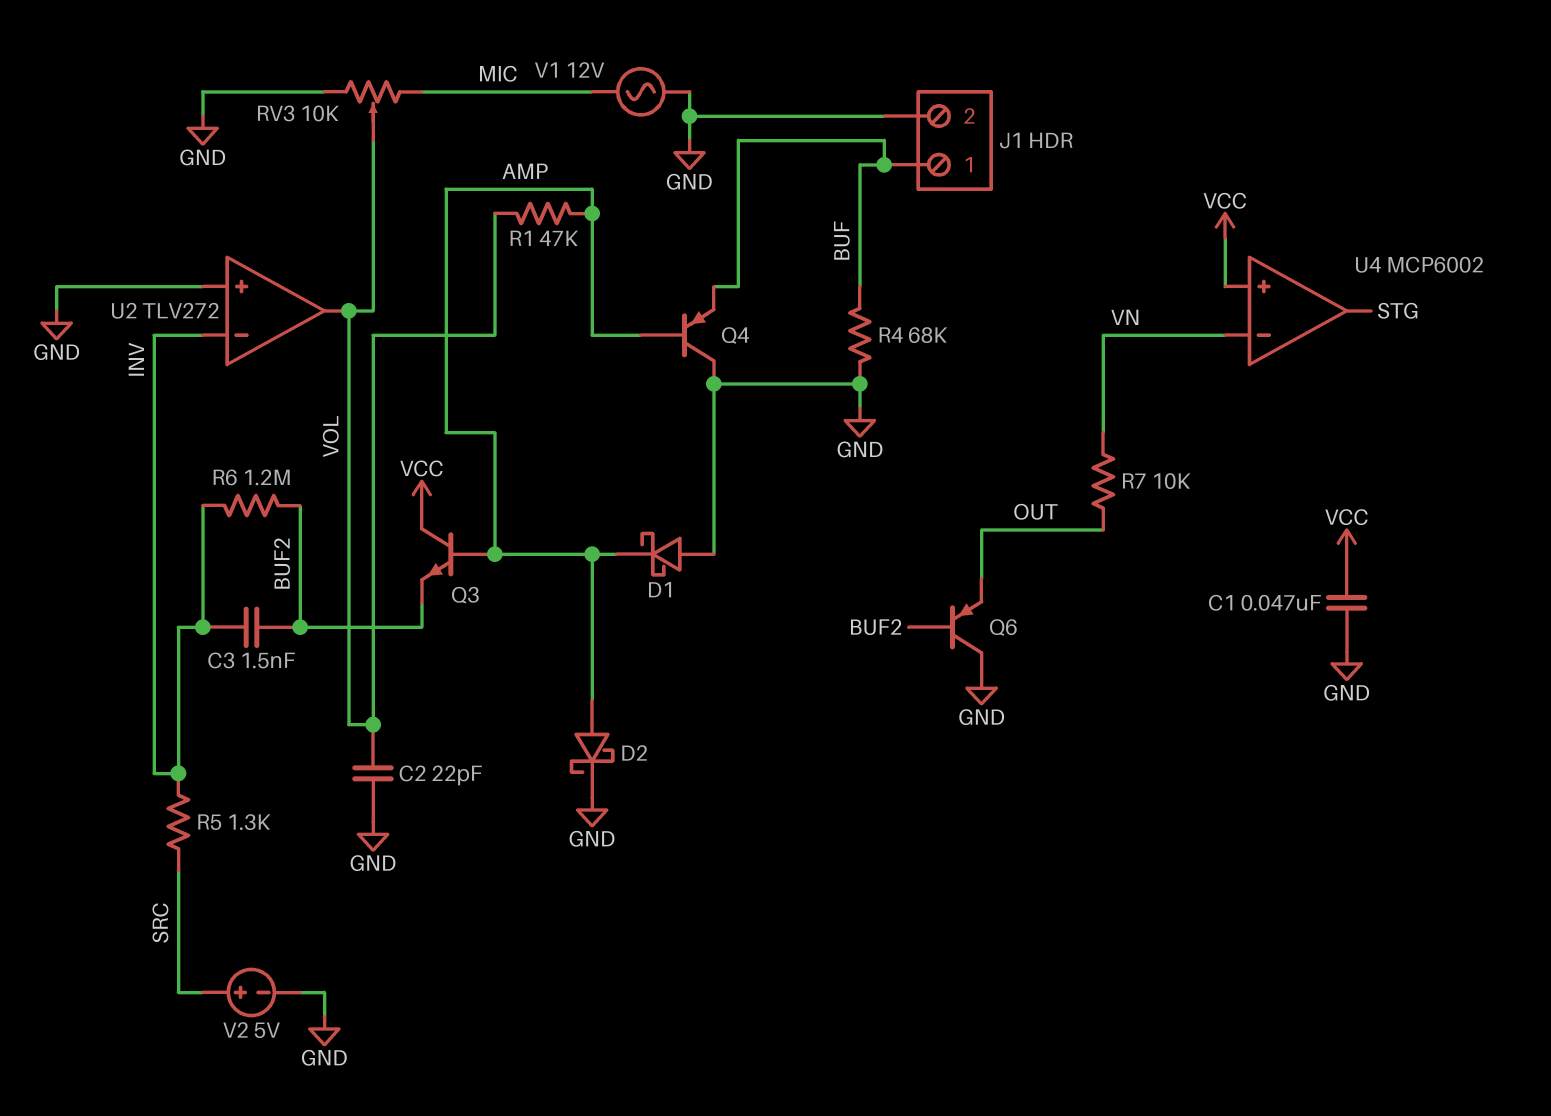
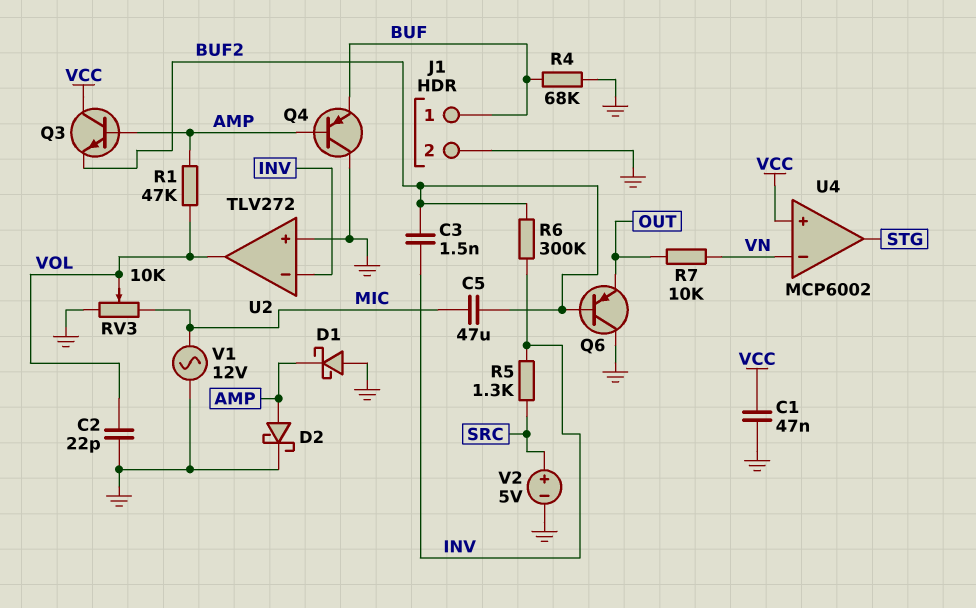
C5: none -> 47uF (BUF2, MIC)
R6: 1.2M (BUF2, INV) -> 300k (BUF2, INV)

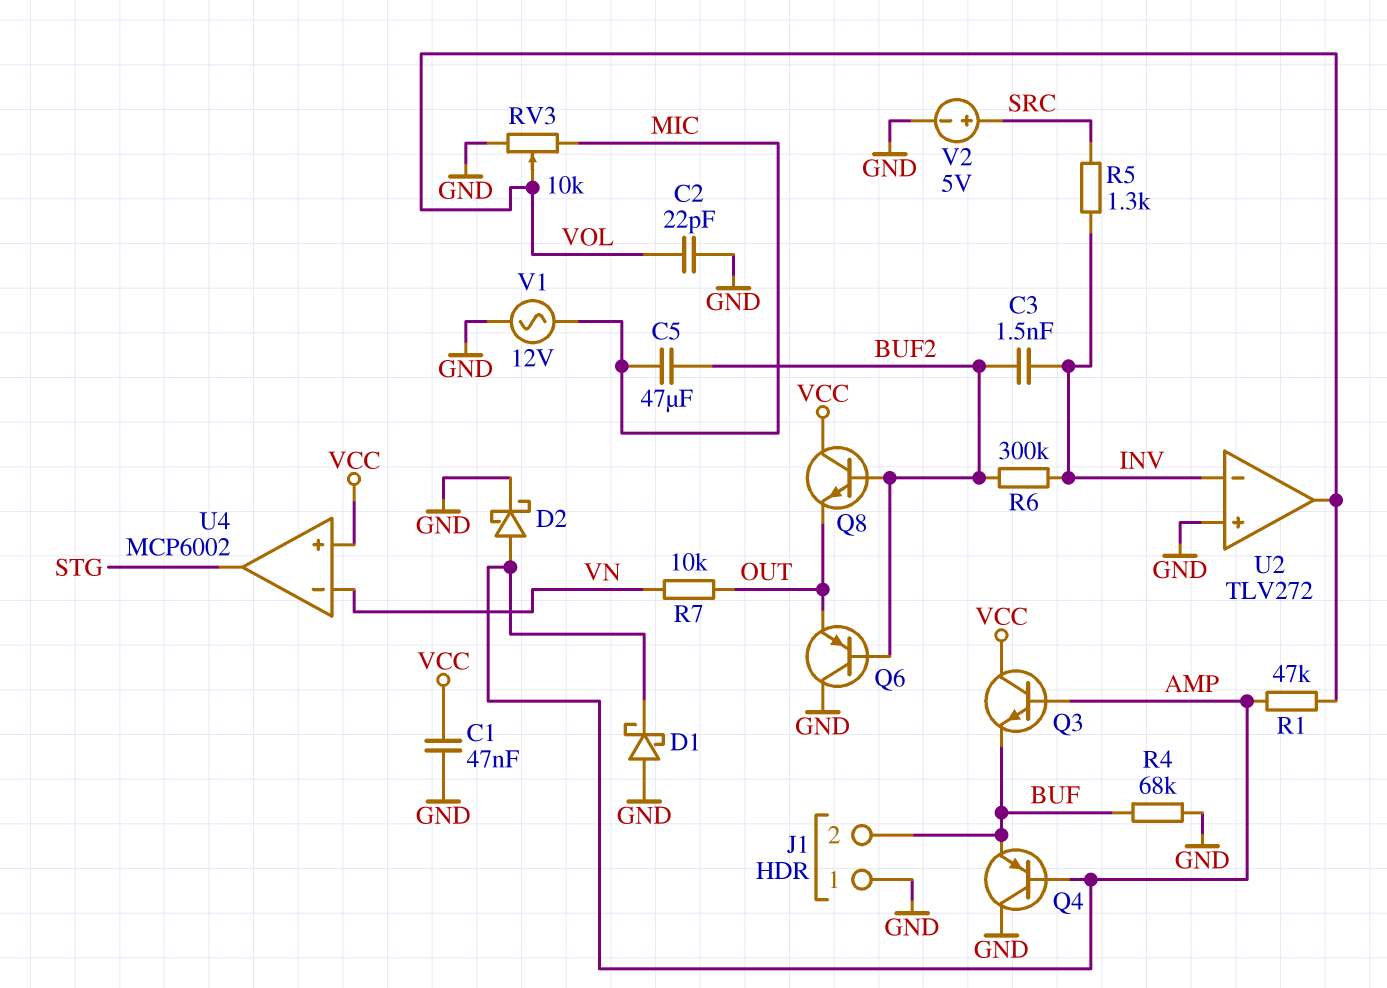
J1 pin 1: BUF -> GND
J1 pin 2: GND -> BUF
Q3: NPN (B AMP, C VCC, E BUF2) -> NPN (B AMP, C VCC, E BUF)
Q8: none -> NPN (B BUF2, C VCC, E OUT)

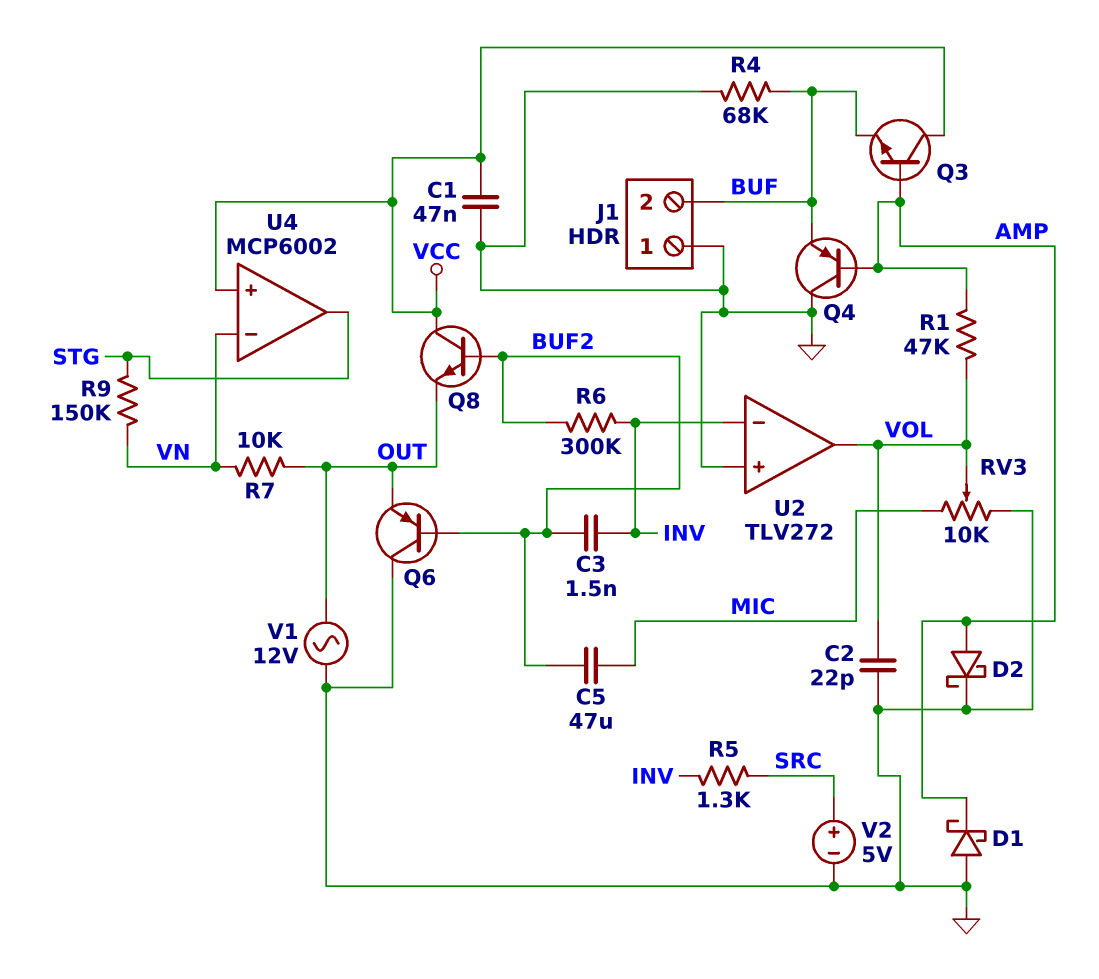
R9: none -> 150k (STG, VN)
V1: AC 12V (GND, MIC) -> AC 12V (GND, OUT)

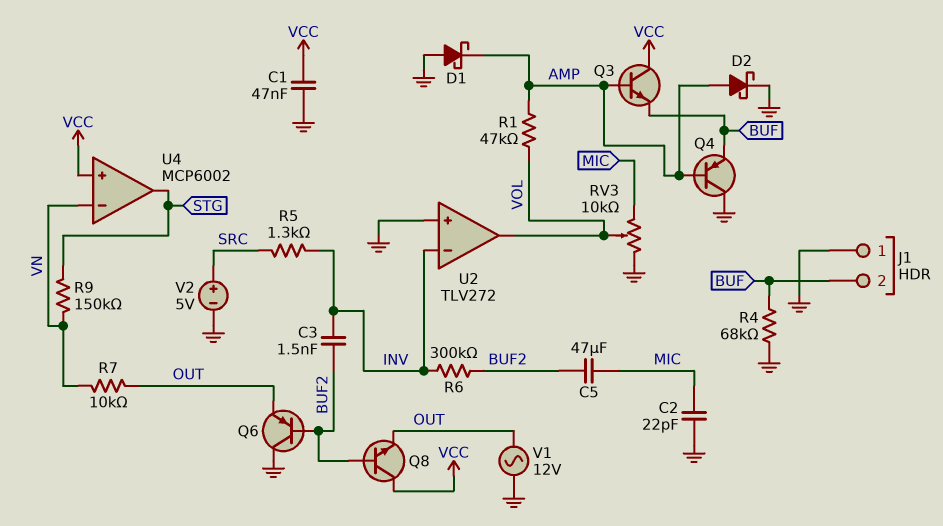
C2: 22pF (GND, VOL) -> 22pF (GND, MIC)

